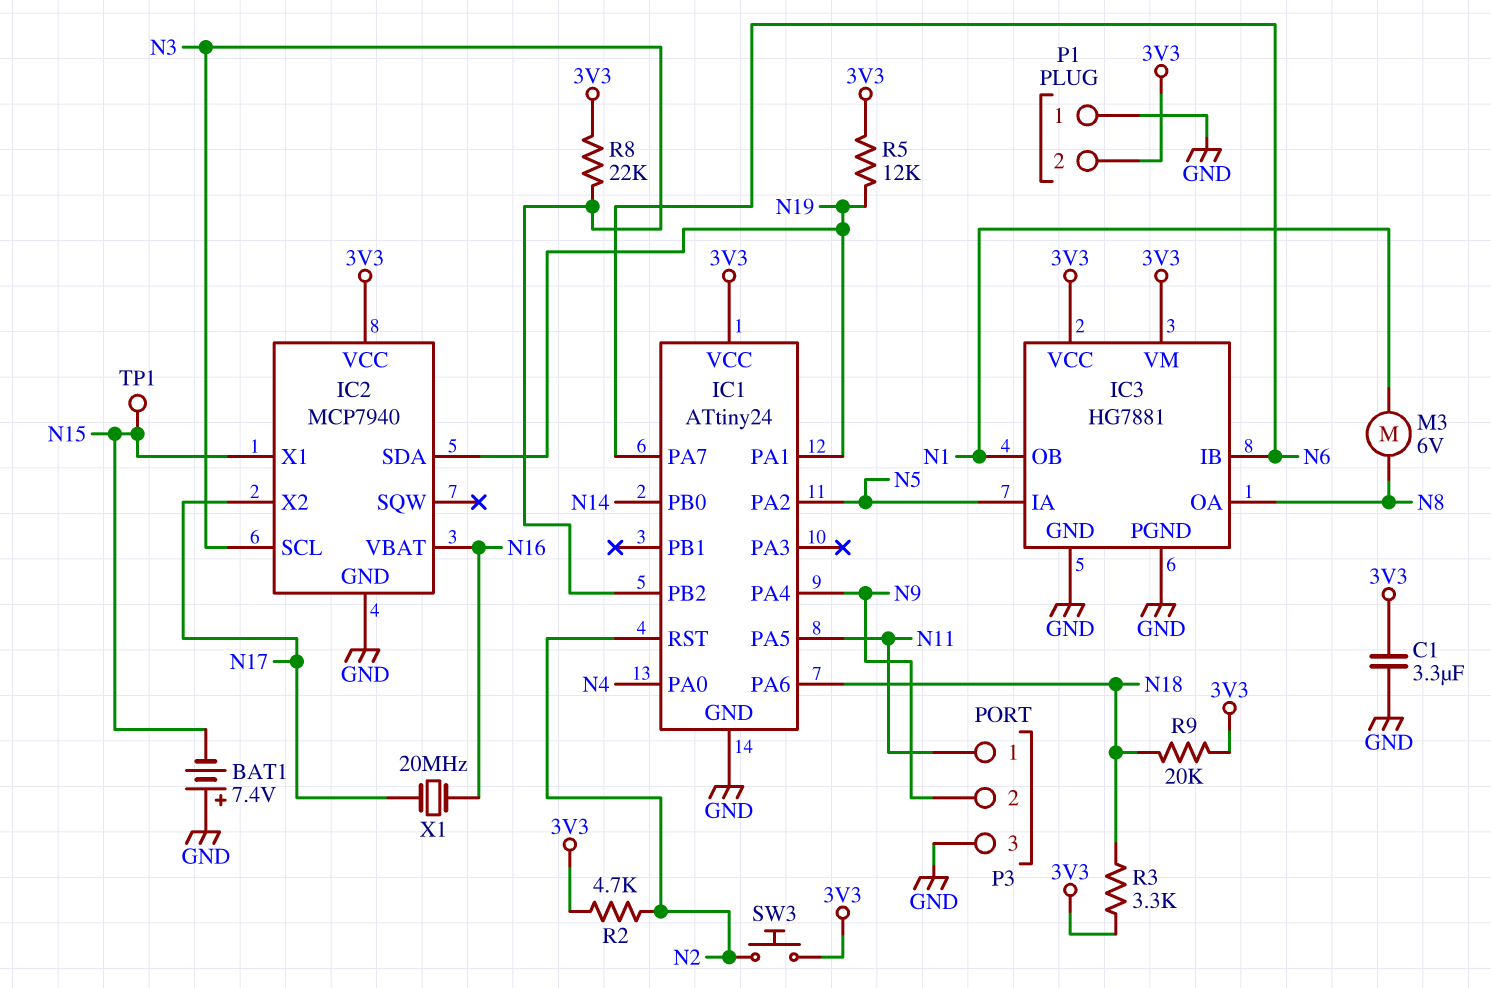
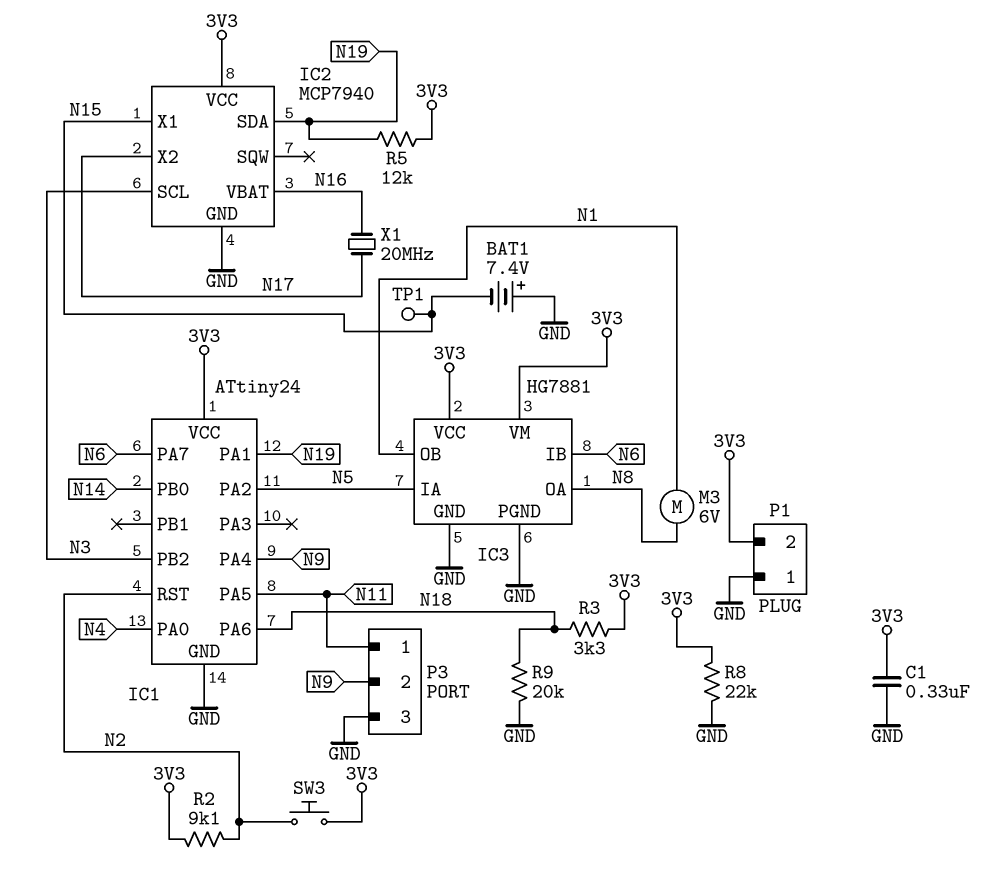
C1: 3.3uF (3V3, GND) -> 330nF (3V3, GND)
R2: 4.7k (3V3, N2) -> 9.1k (3V3, N2)
R8: 22k (3V3, N3) -> 22k (3V3, GND)
R9: 20k (3V3, N18) -> 20k (GND, N18)

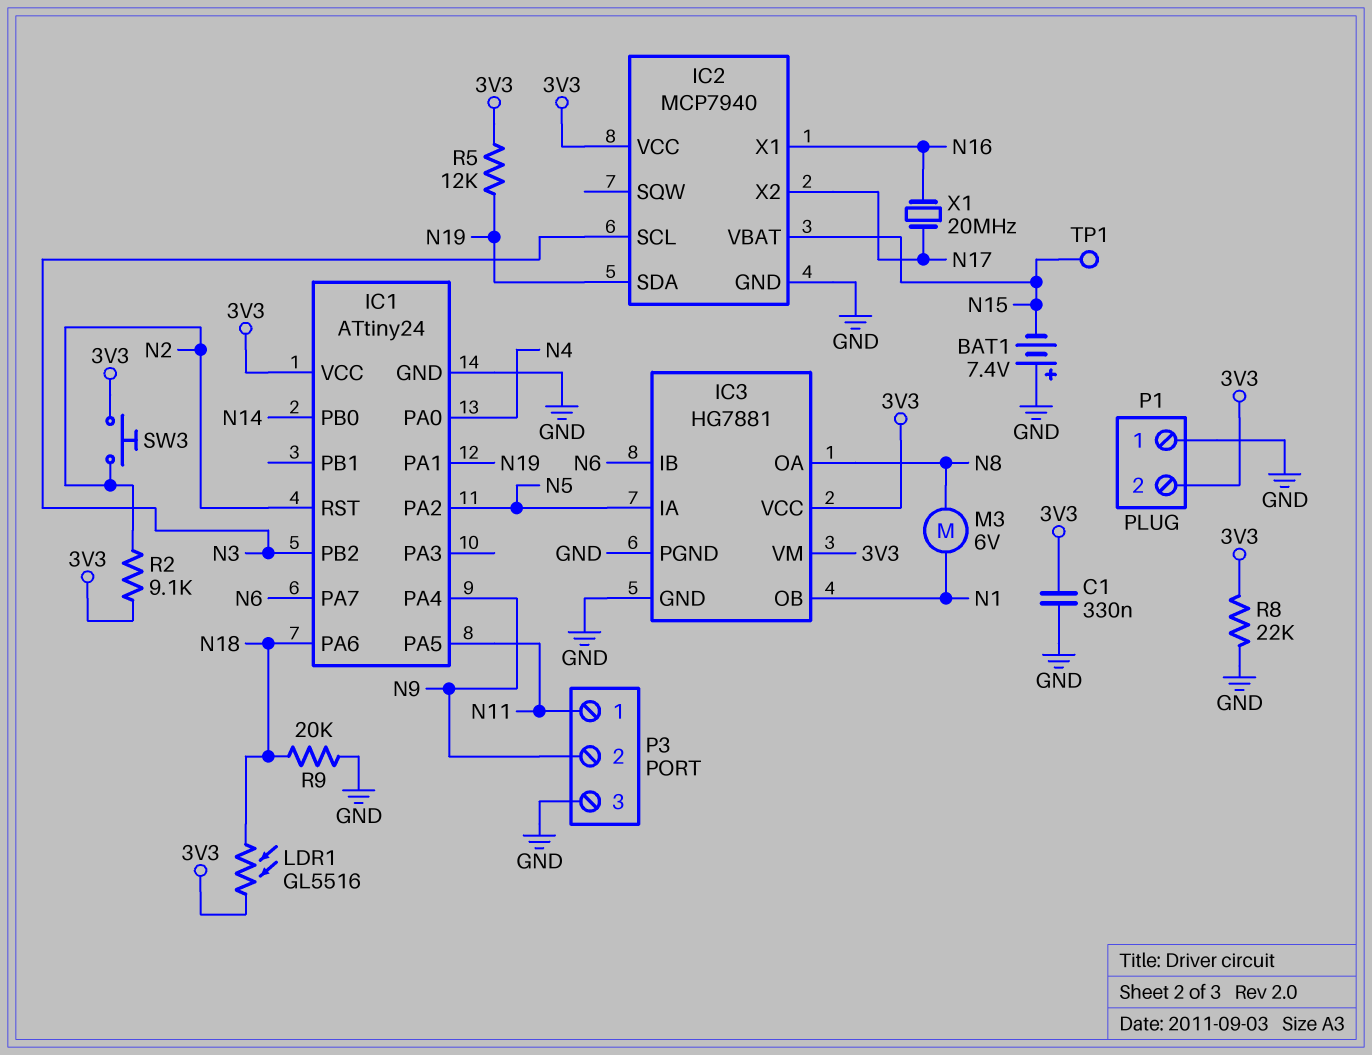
IC2 pin VBAT: N16 -> N15
IC2 pin X1: N15 -> N16
LDR1: none -> GL5516 (3V3, N18)
R3: 3.3k (3V3, N18) -> none

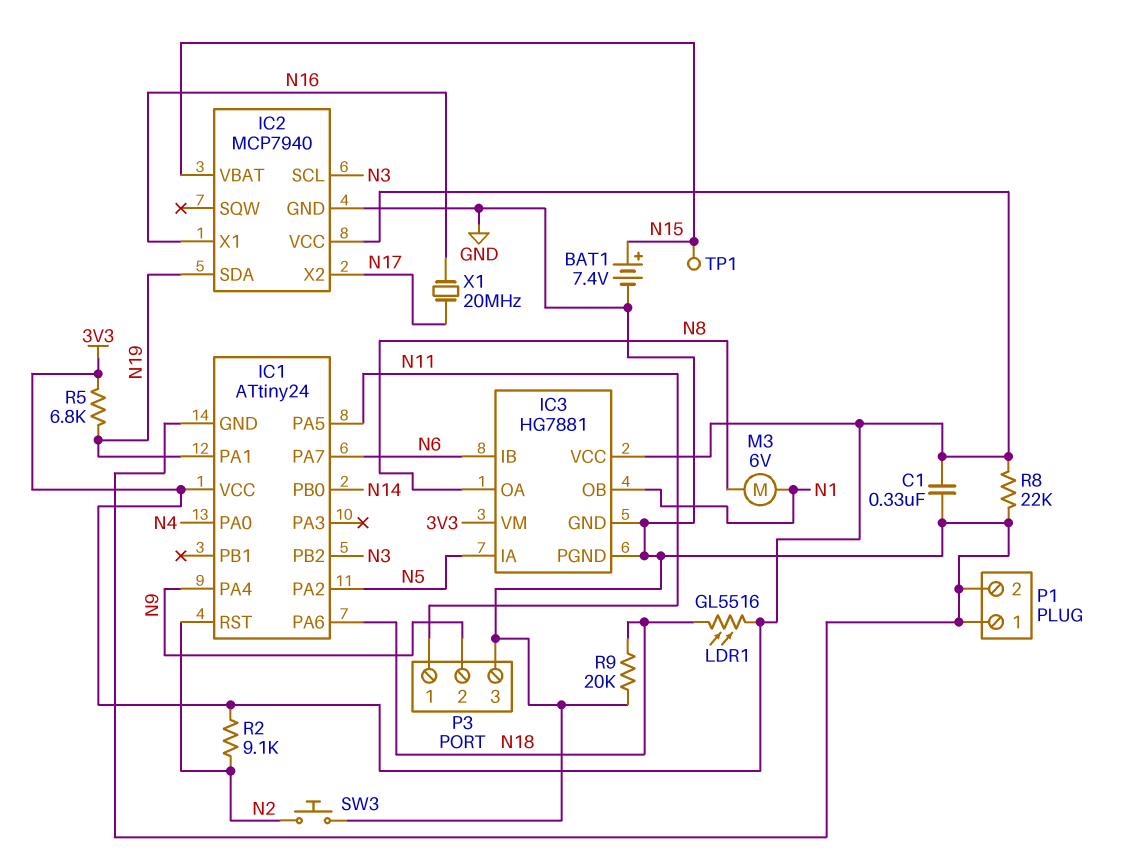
BAT1: 7.4V (plus GND, minus N15) -> 7.4V (plus N15, minus GND)
P1 pin 2: 3V3 -> GND
R5: 12k (3V3, N19) -> 6.8k (3V3, N19)
SW3: button (3V3, N2) -> button (GND, N2)

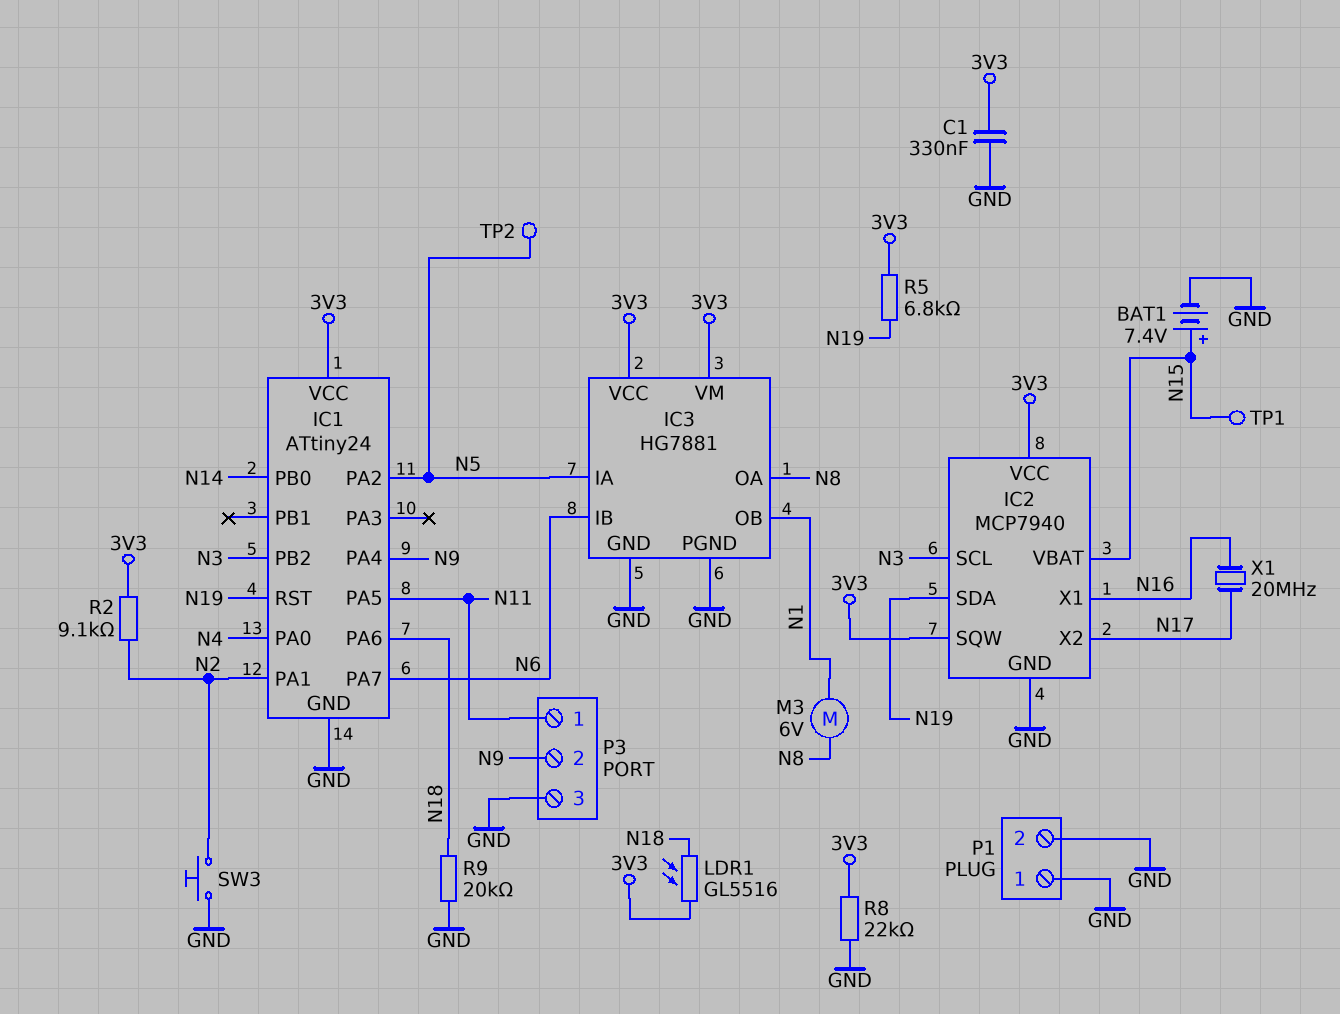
IC1 pin PA1: N19 -> N2
IC1 pin RST: N2 -> N19
IC2 pin SQW: none -> 3V3
TP2: none -> test point (N5)

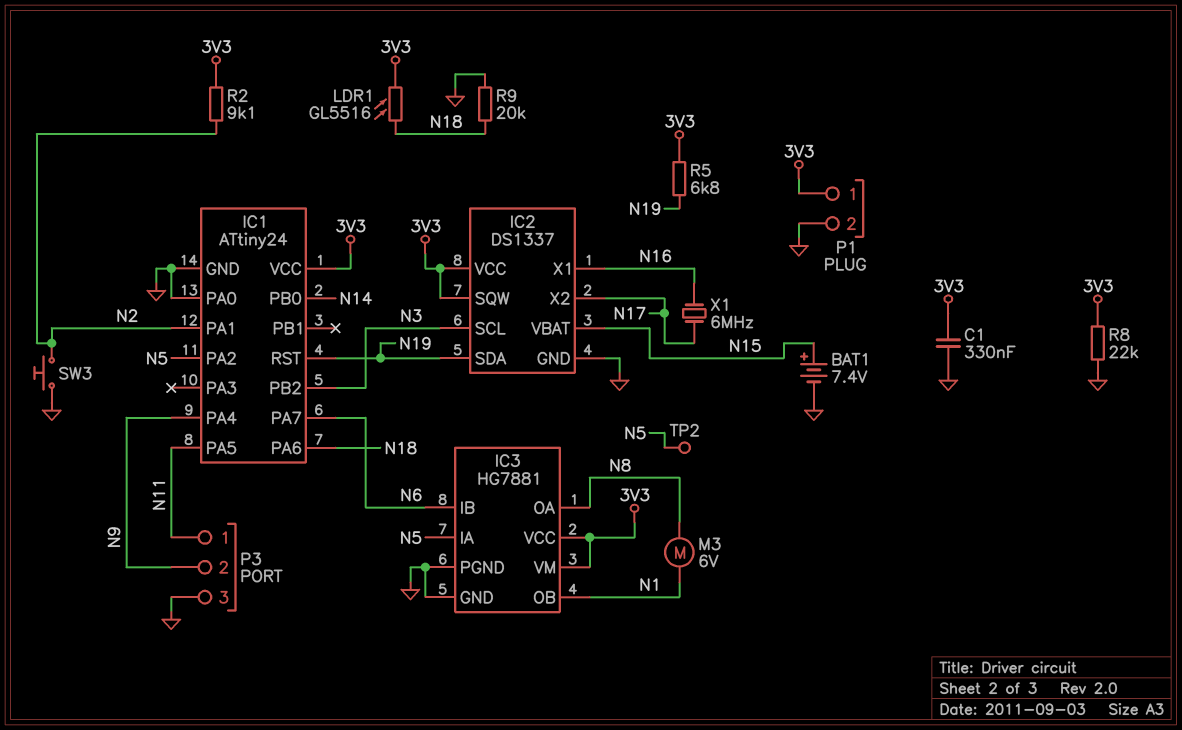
IC1 pin PA0: N4 -> GND
IC2: MCP7940 -> DS1337
P1 pin 1: GND -> 3V3
TP1: test point (N15) -> none
X1: 20MHz (N16, N17) -> 6MHz (N16, N17)

